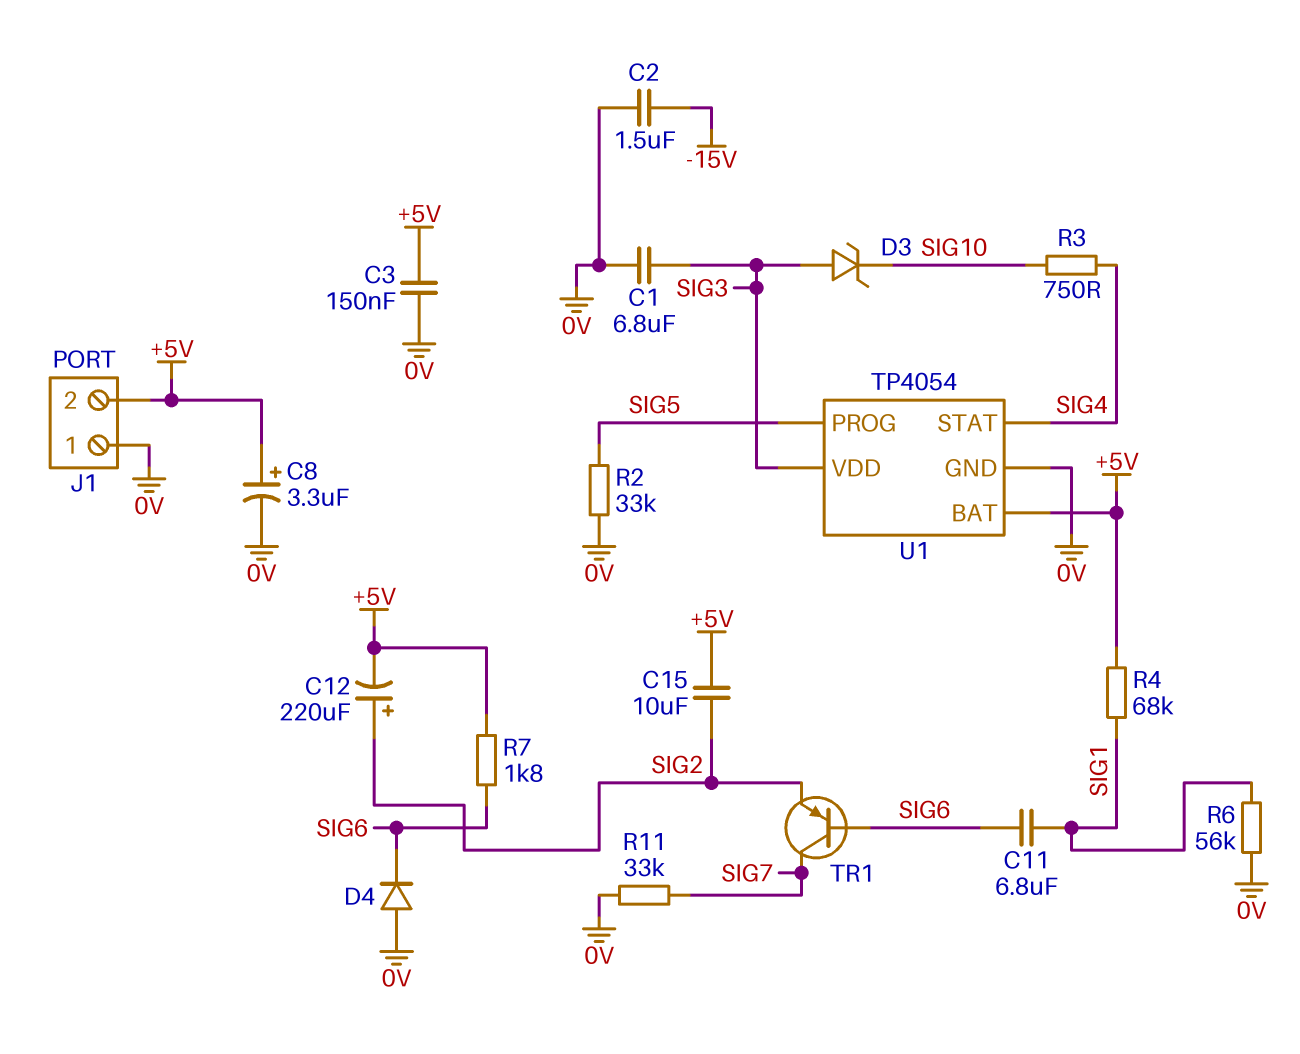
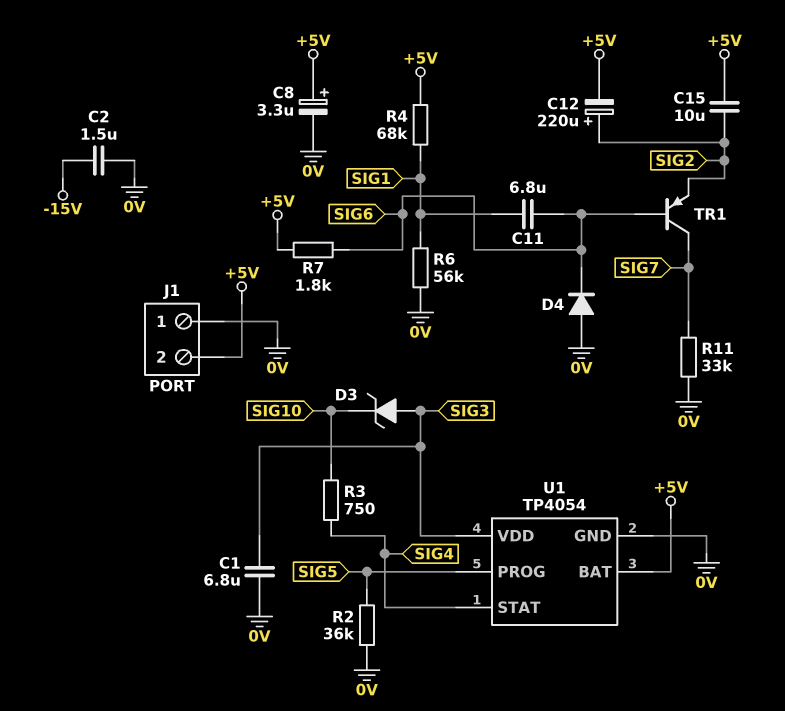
C3: 150nF (+5V, 0V) -> none
R2: 33k (0V, SIG5) -> 36k (0V, SIG5)

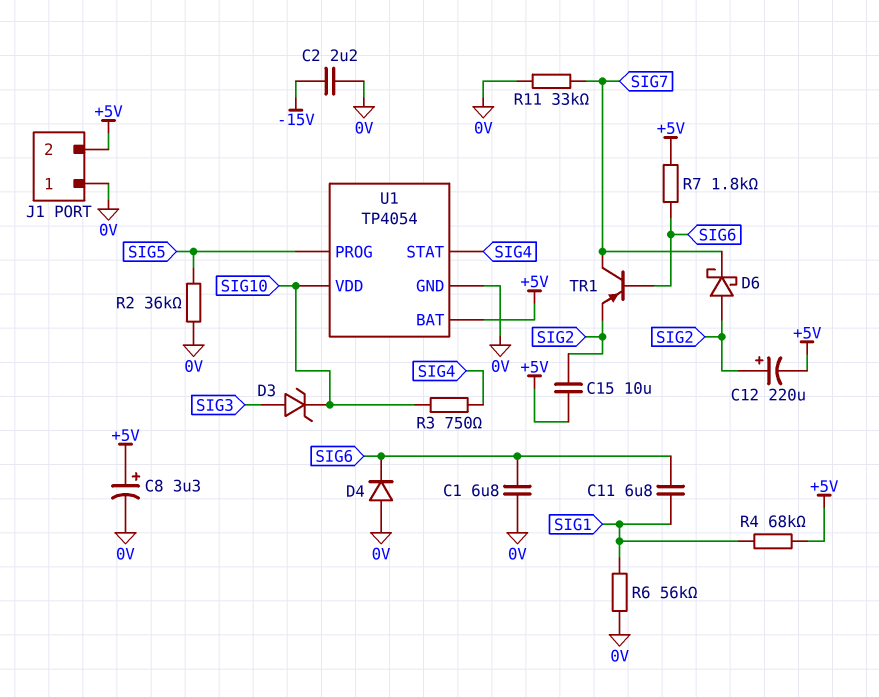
C1: 6.8uF (0V, SIG3) -> 6.8uF (0V, SIG6)
C2: 1.5uF (-15V, 0V) -> 2.2uF (-15V, 0V)
D6: none -> schottky (A SIG2, K SIG7)
U1 pin VDD: SIG3 -> SIG10

